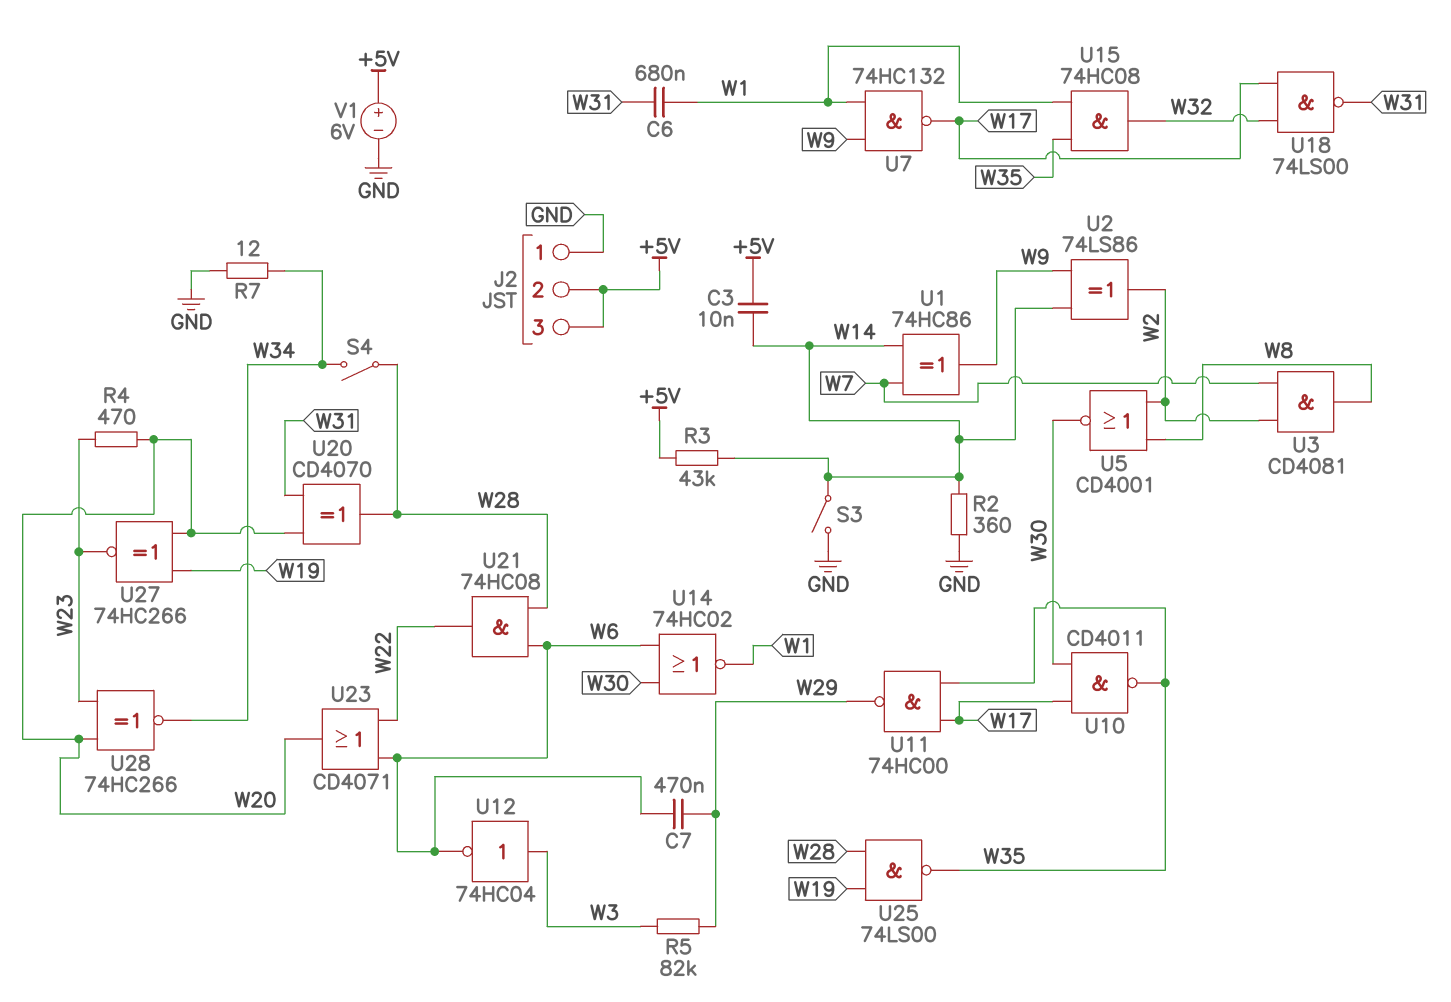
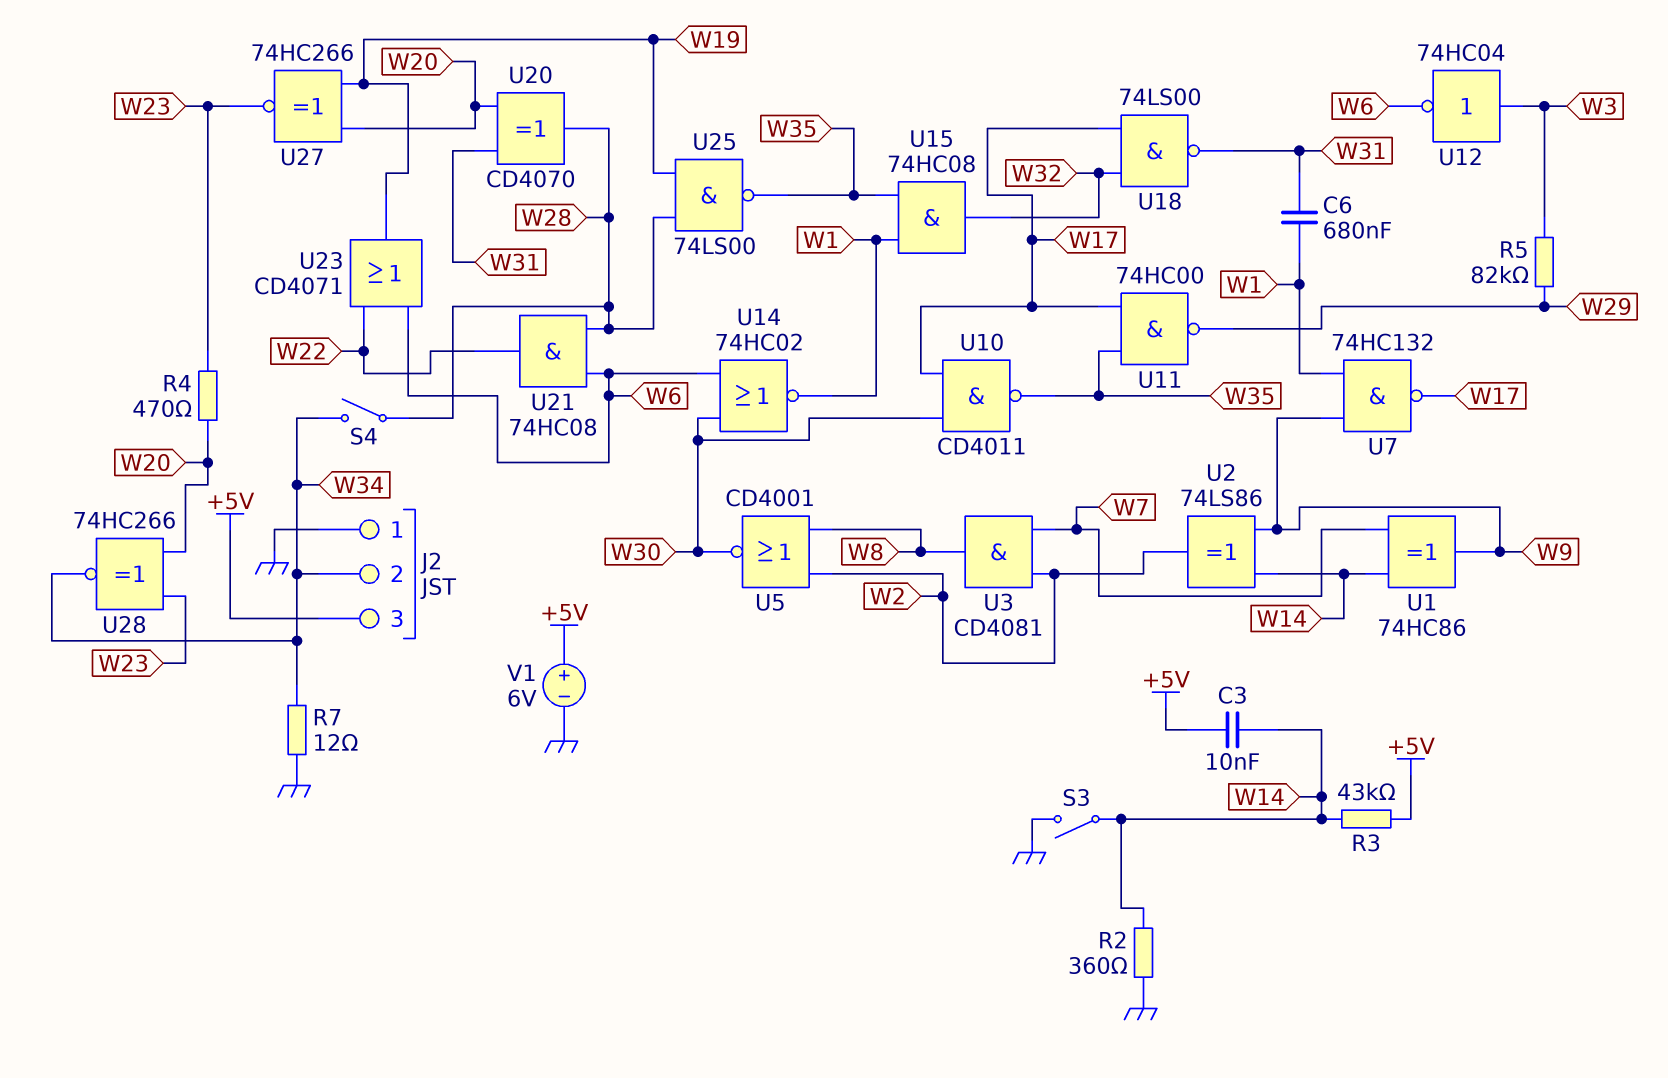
C7: 470nF (W6, W29) -> none
J2 pin 2: +5V -> W34
U23: OR CD4071 (in W6, in W22, out W20) -> OR CD4071 (in W6, in W22, out W19)

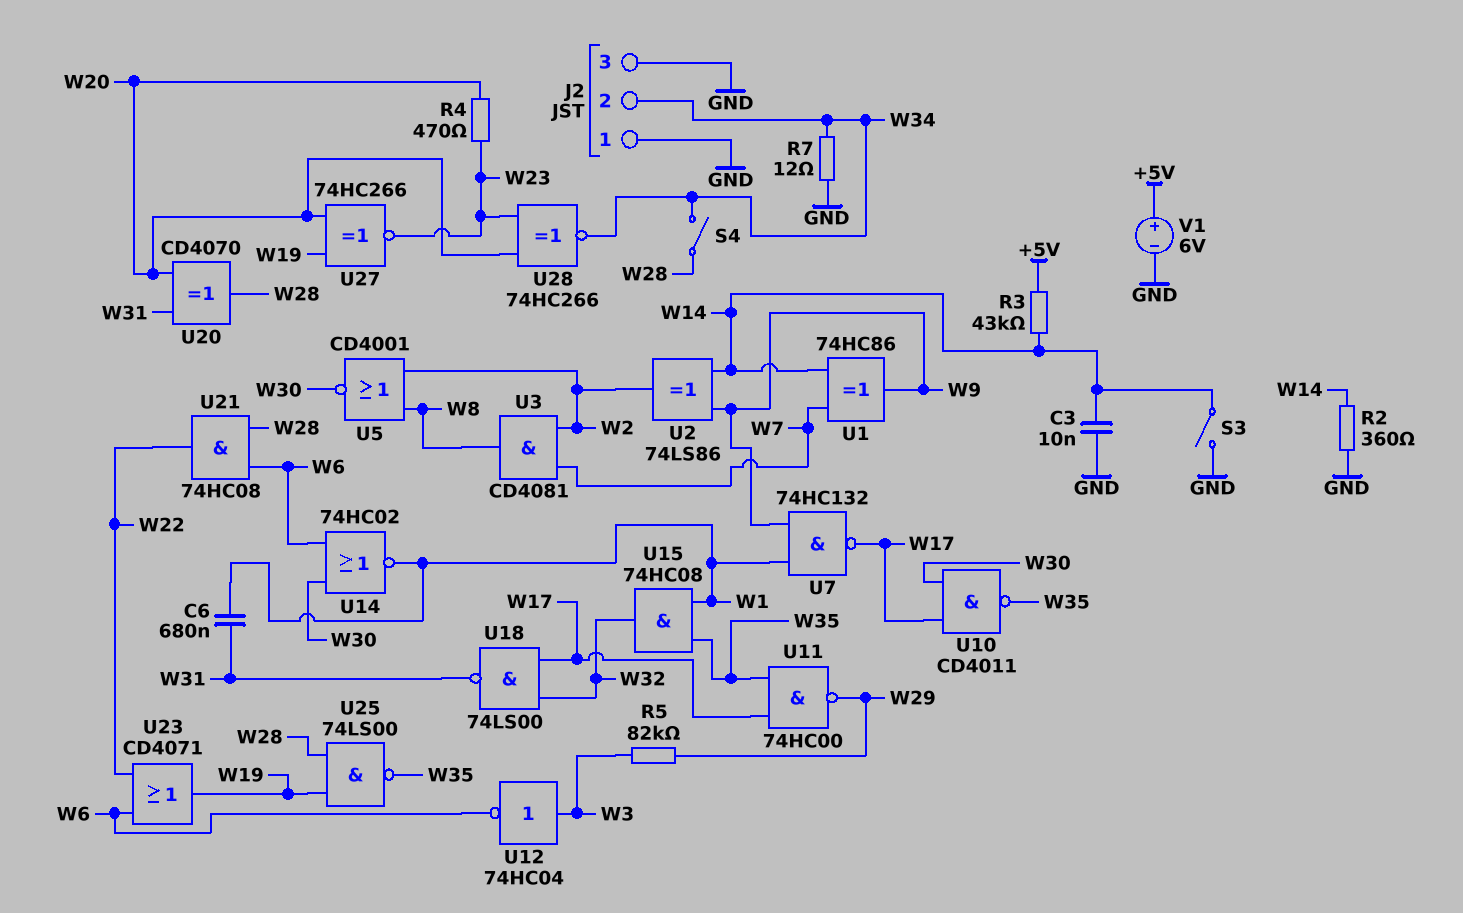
C3: 10nF (+5V, W14) -> 10nF (GND, W14)
J2 pin 3: +5V -> GND

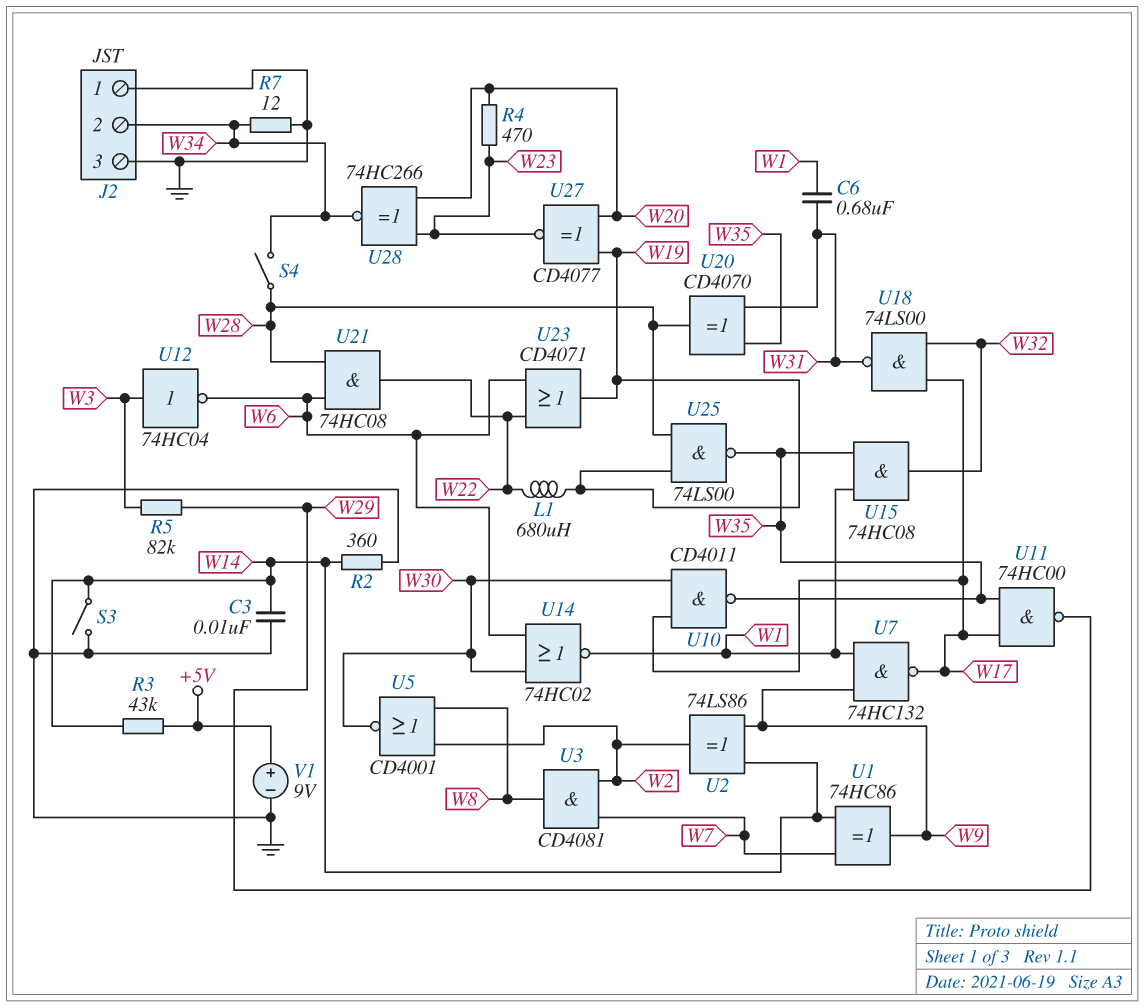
L1: none -> 680uH (W19, W22)
U20: XOR CD4070 (in W20, in W31, out W28) -> XOR CD4070 (in W31, in W35, out W28)
U27: XNOR 74HC266 (in W19, in W20, out W23) -> XNOR CD4077 (in W19, in W20, out W23)
V1: 6V (plus +5V, minus GND) -> 9V (plus +5V, minus GND)

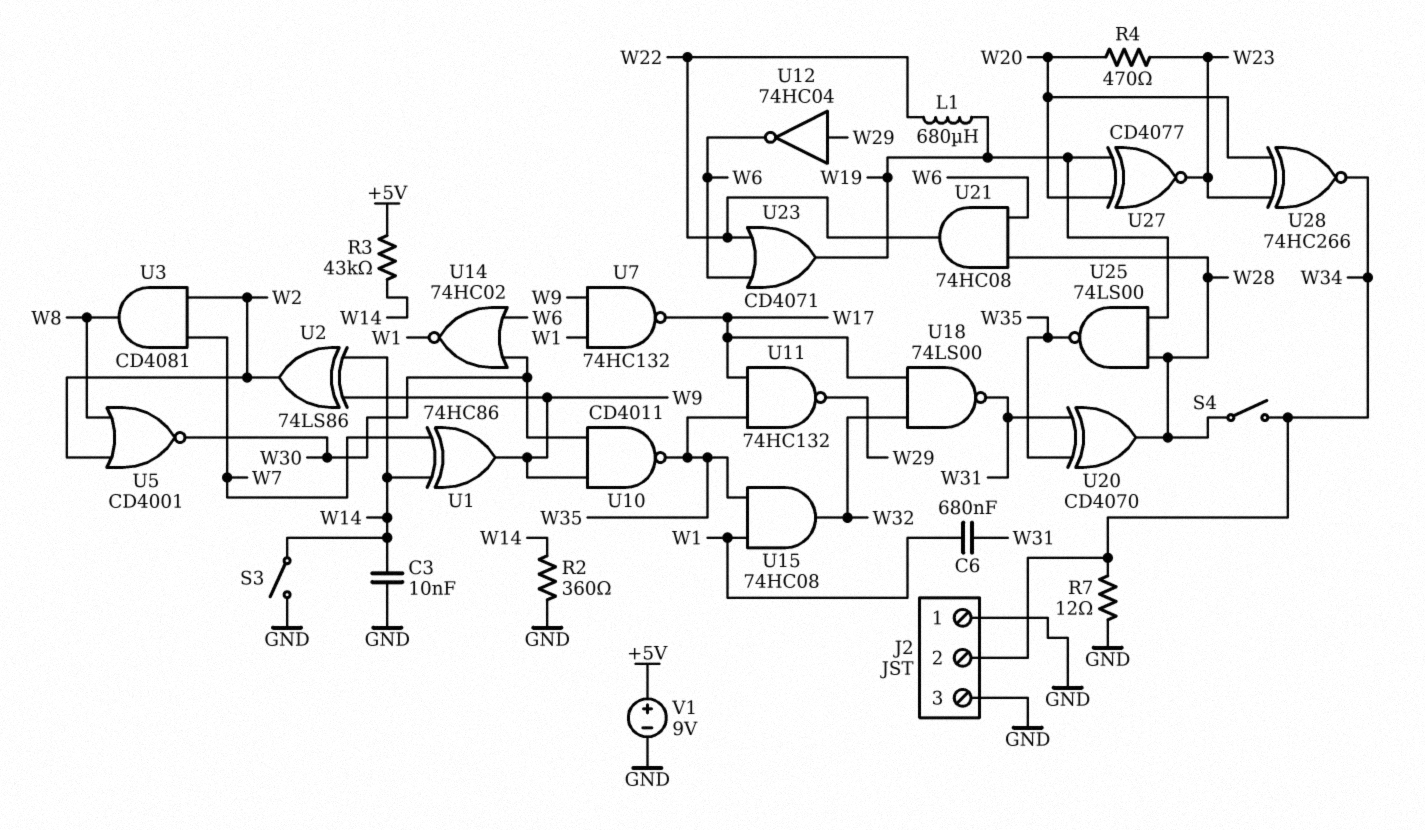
R5: 82k (W3, W29) -> none
U10: NAND CD4011 (in W17, in W30, out W35) -> NAND CD4011 (in W9, in W30, out W35)
U11: NAND 74HC00 (in W17, in W35, out W29) -> NAND 74HC132 (in W17, in W35, out W29)
U12: NOT 74HC04 (in W3, out W6) -> NOT 74HC04 (in W29, out W6)

